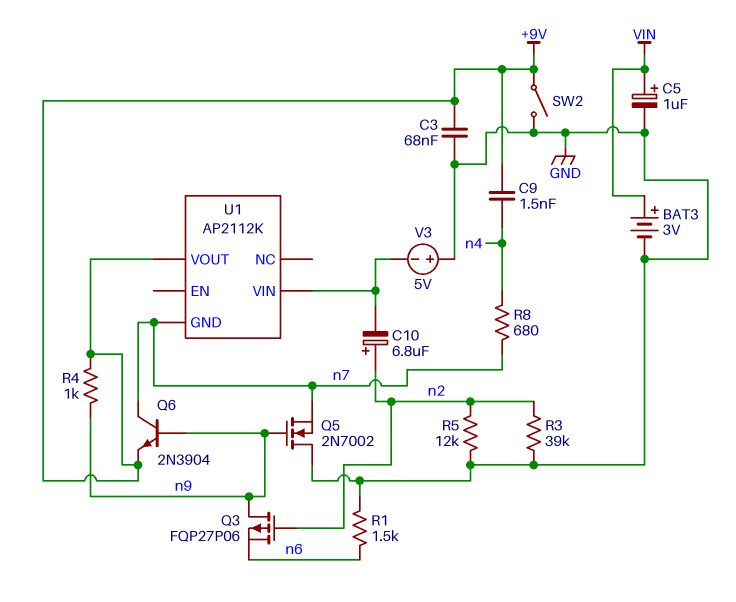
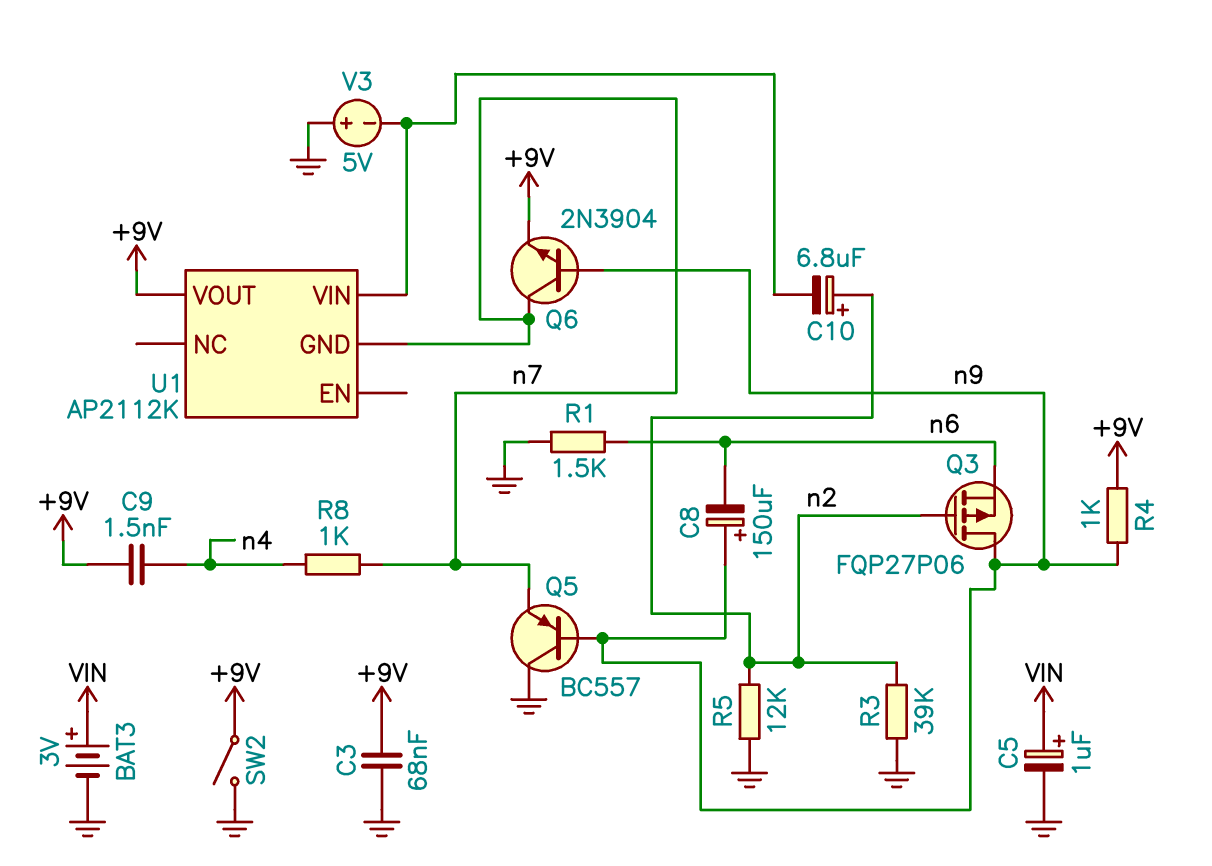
C8: none -> 150uF (plus n9, minus n6)
Q5: NMOS 2N7002 (G n9, D GND, S n7) -> PNP BC557 (B n9, C GND, E n7)
R8: 680 (n4, n7) -> 1k (n4, n7)

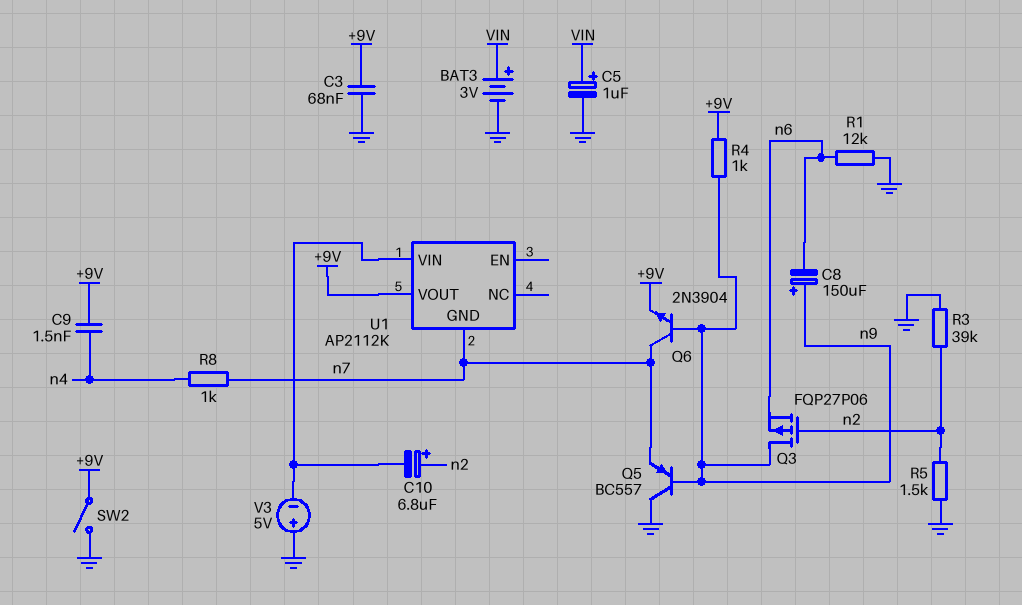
R1: 1.5k (GND, n6) -> 12k (GND, n6)
R5: 12k (GND, n2) -> 1.5k (GND, n2)

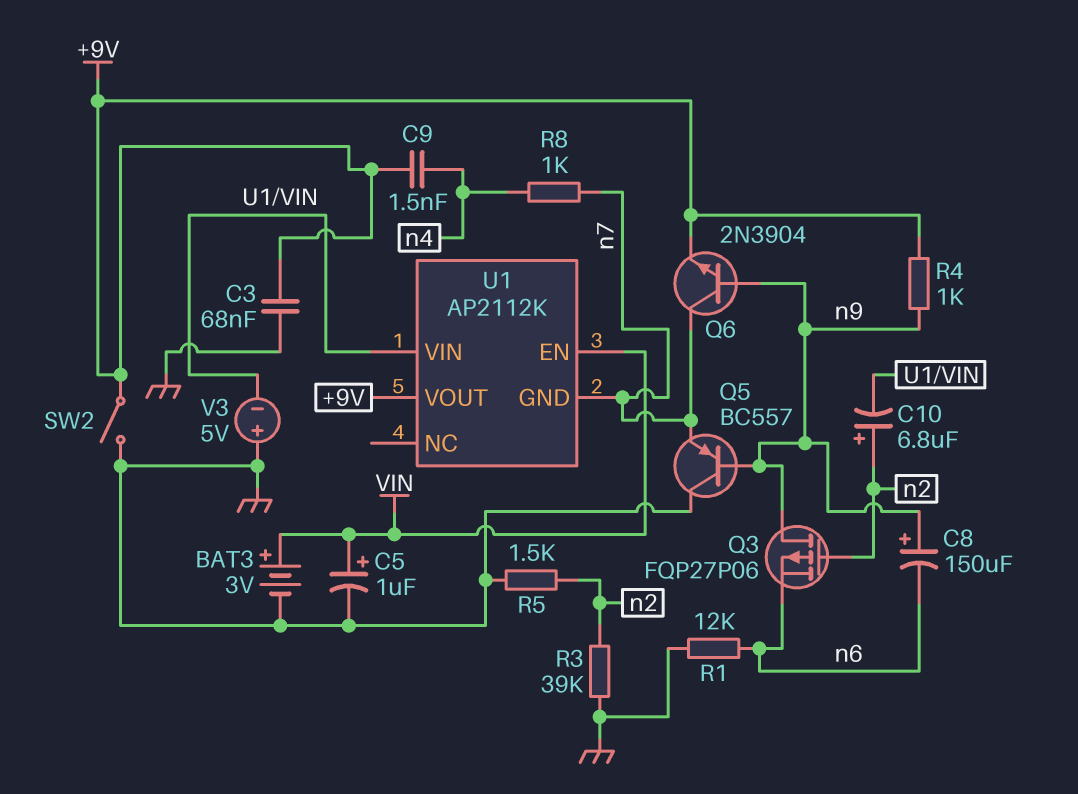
U1 pin EN: none -> VIN

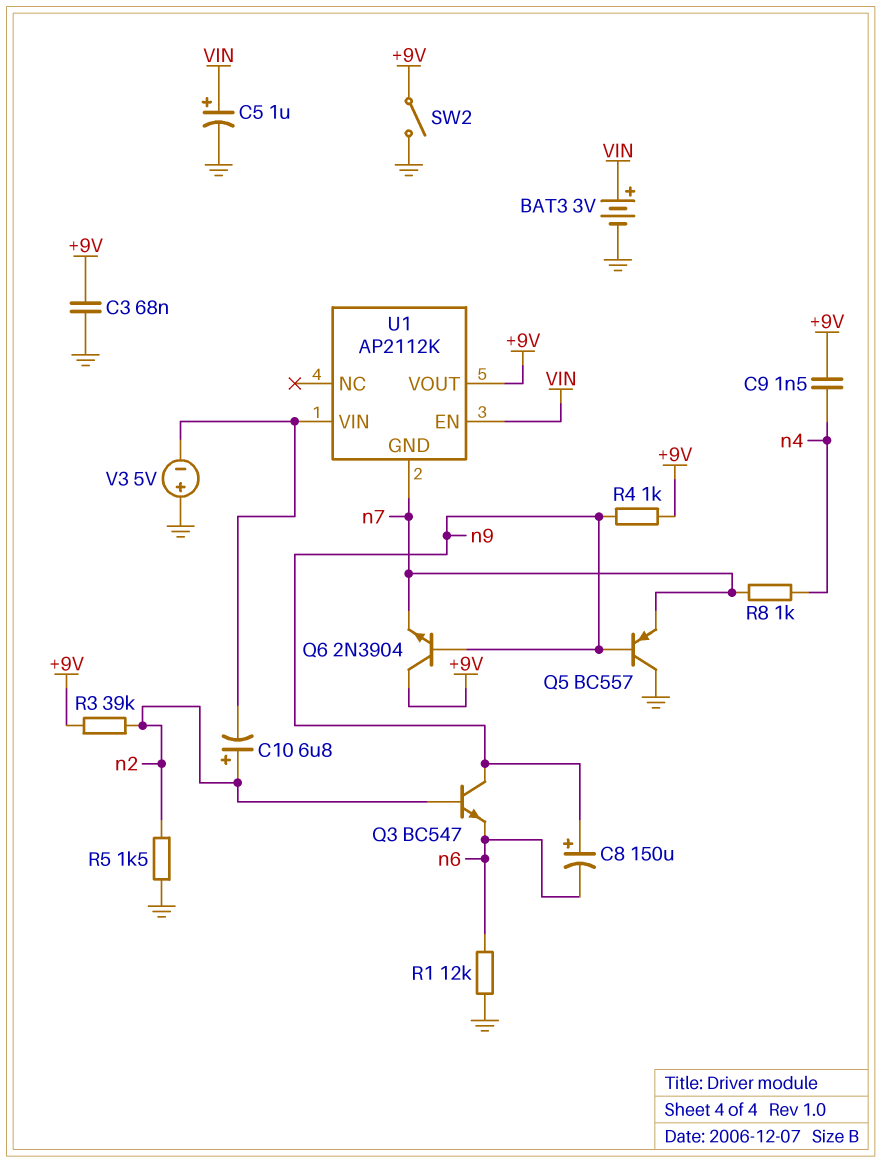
Q3: PMOS FQP27P06 (G n2, D n9, S n6) -> NPN BC547 (B n2, C n9, E n6)
Q6: NPN 2N3904 (B n9, C n7, E +9V) -> NPN 2N3904 (B n9, C +9V, E n7)
R3: 39k (GND, n2) -> 39k (+9V, n2)

